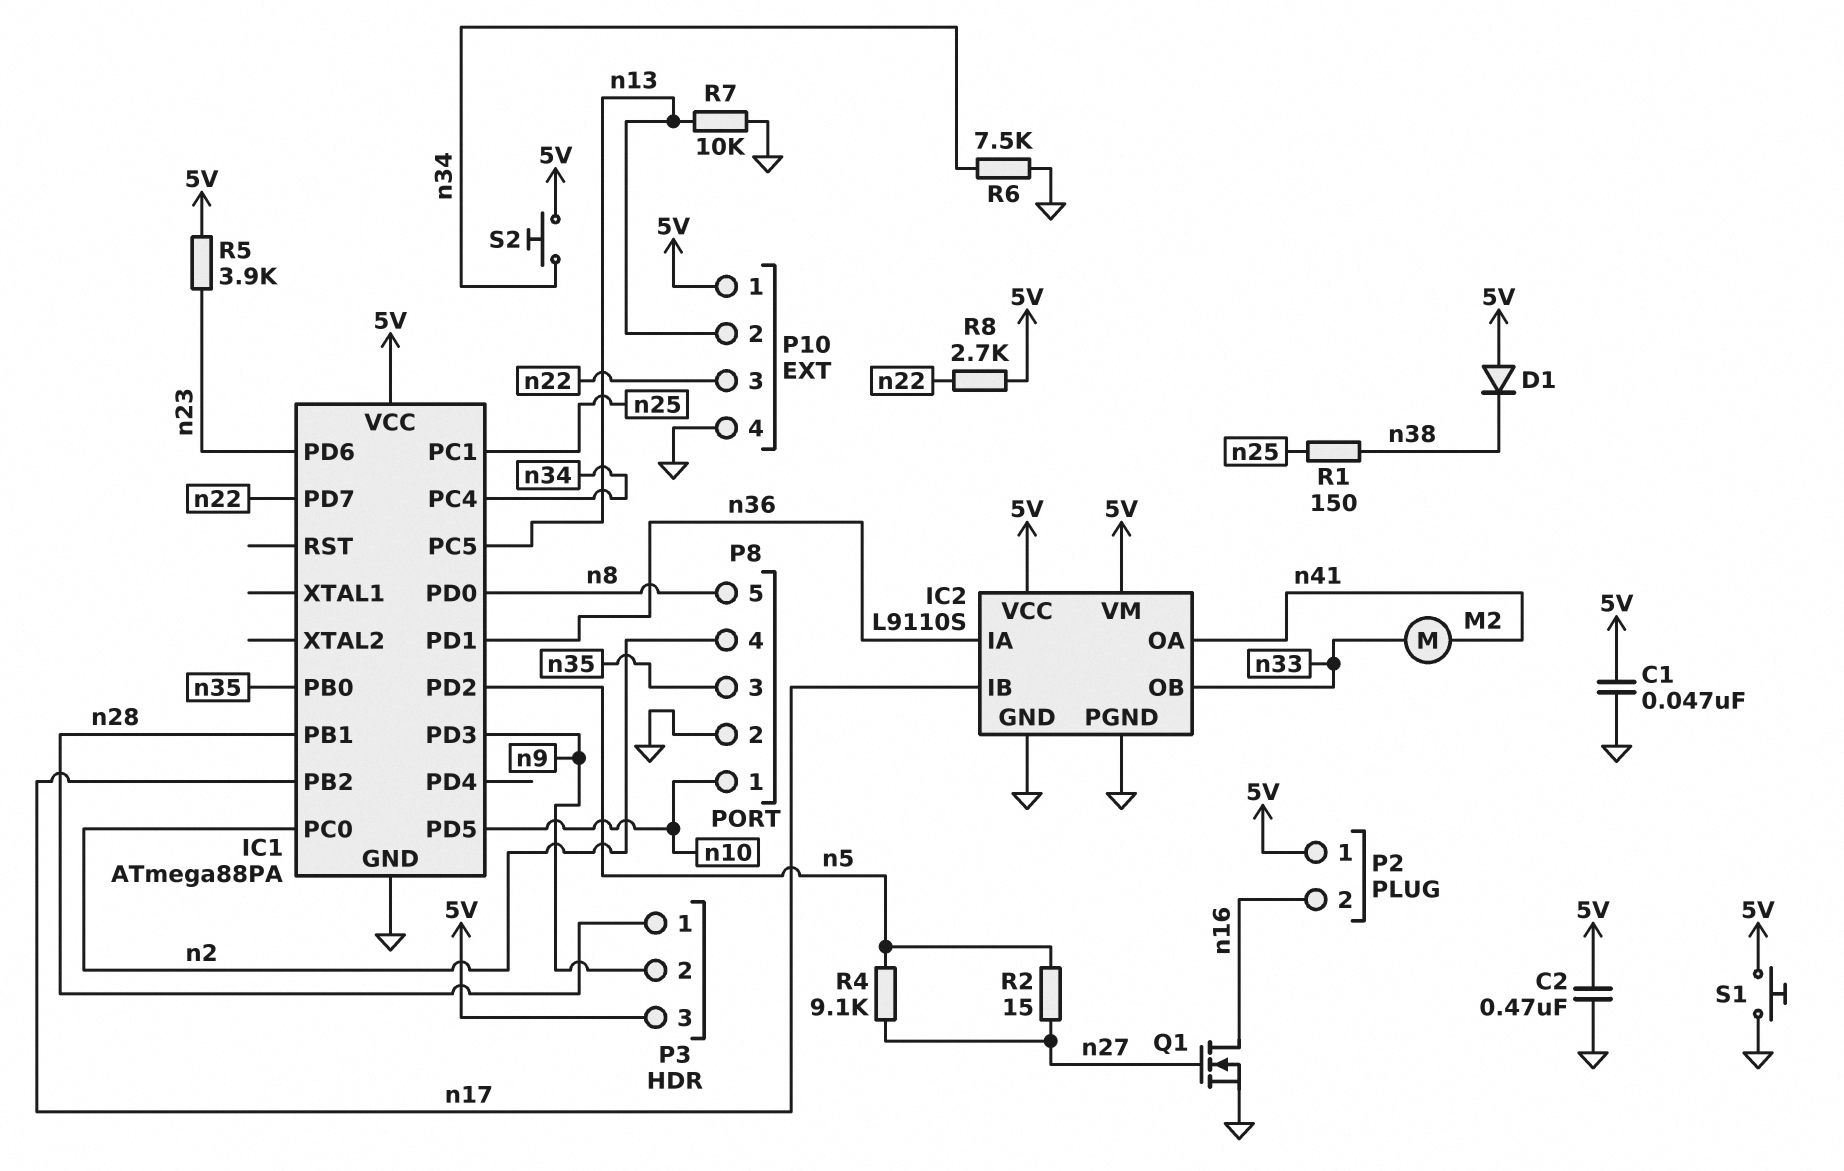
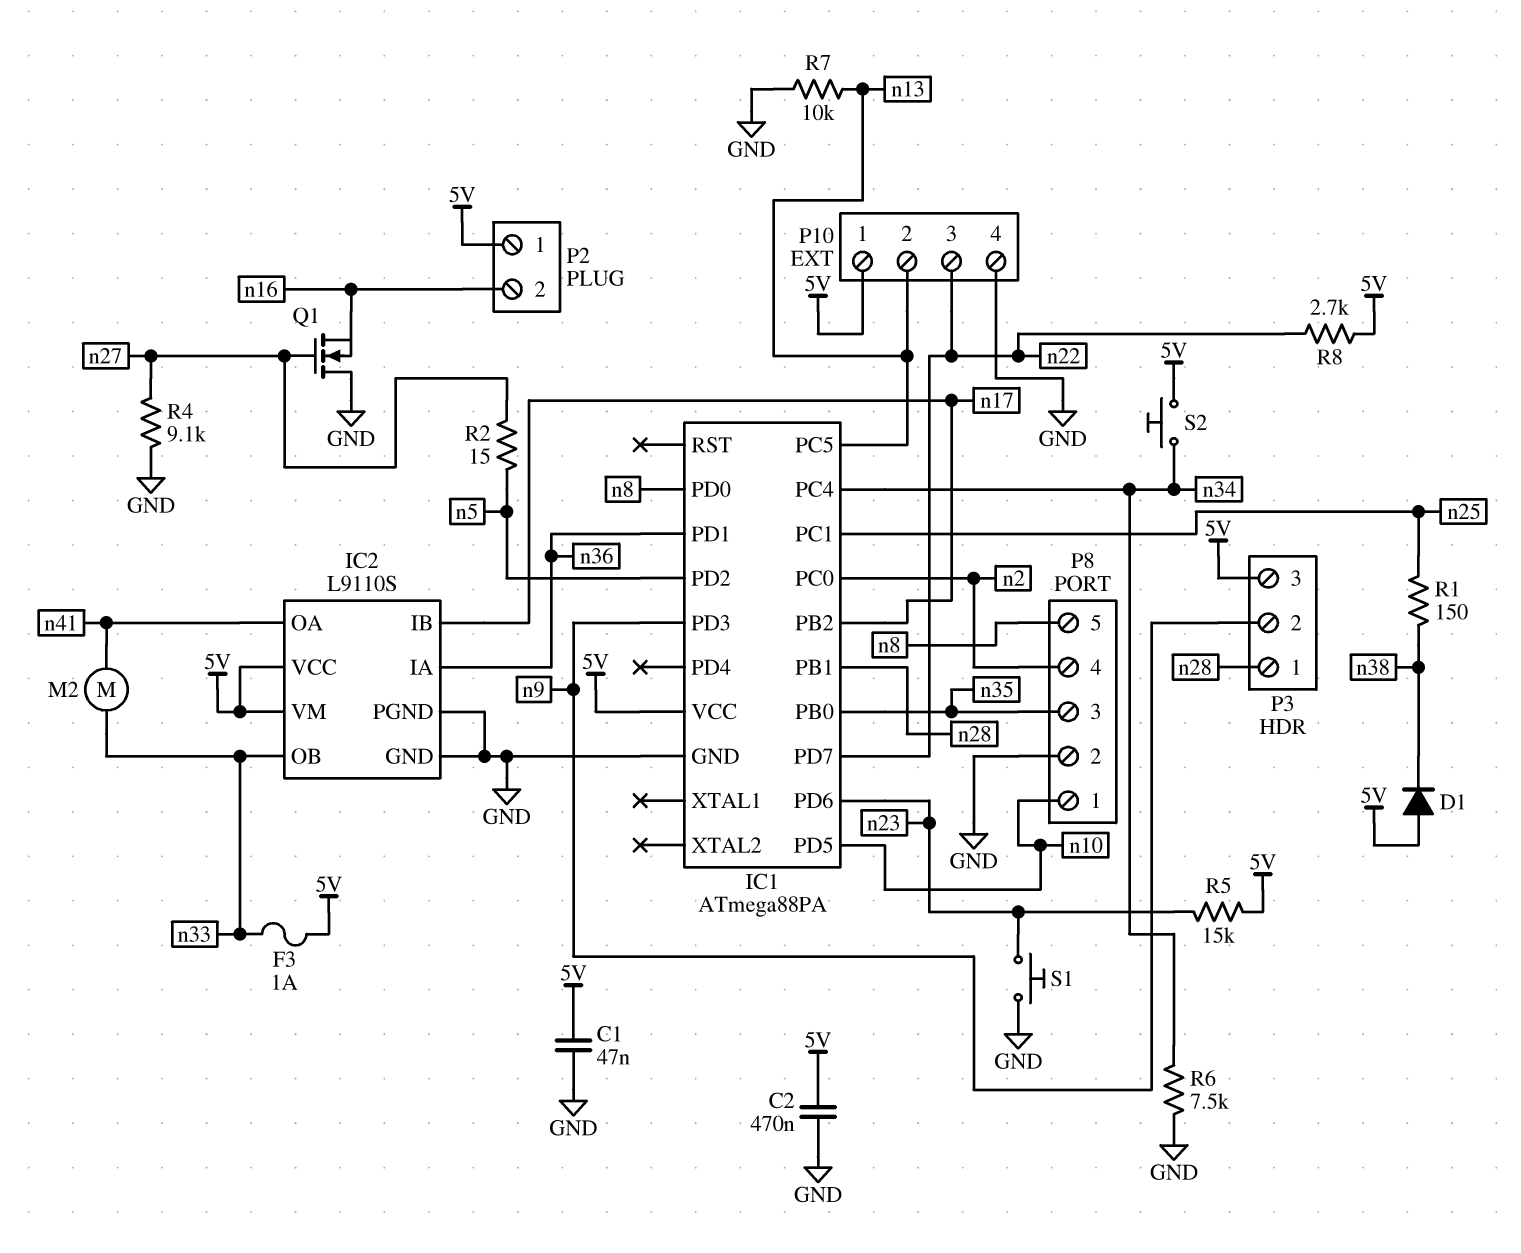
F3: none -> 1A (5V, n33)
Q1: NMOS (G n27, D n16, S GND) -> NMOS (G n27, D GND, S n16)
R4: 9.1k (n5, n27) -> 9.1k (GND, n27)
R5: 3.9k (5V, n23) -> 15k (5V, n23)
S1: button (5V, GND) -> button (GND, n23)

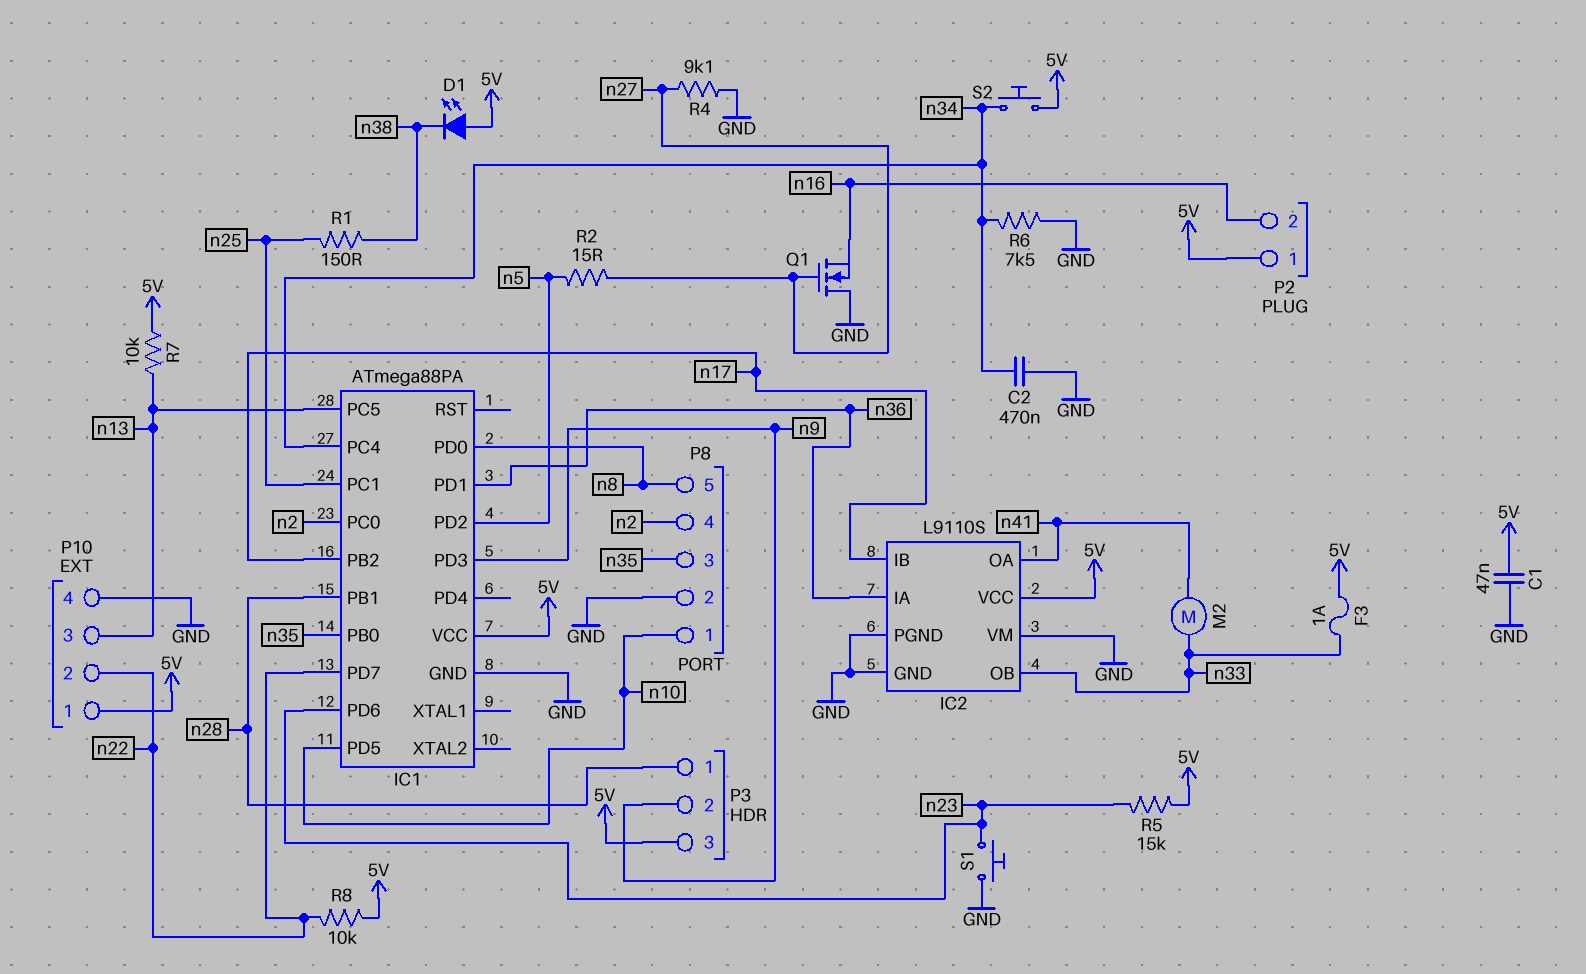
C2: 470nF (5V, GND) -> 470nF (GND, n34)
D1: diode (A 5V, K n38) -> LED (A 5V, K n38)
IC2 pin VM: 5V -> GND
P10 pin 2: n13 -> n22
P10 pin 3: n22 -> n13
R7: 10k (GND, n13) -> 10k (5V, n13)
R8: 2.7k (5V, n22) -> 10k (5V, n22)

